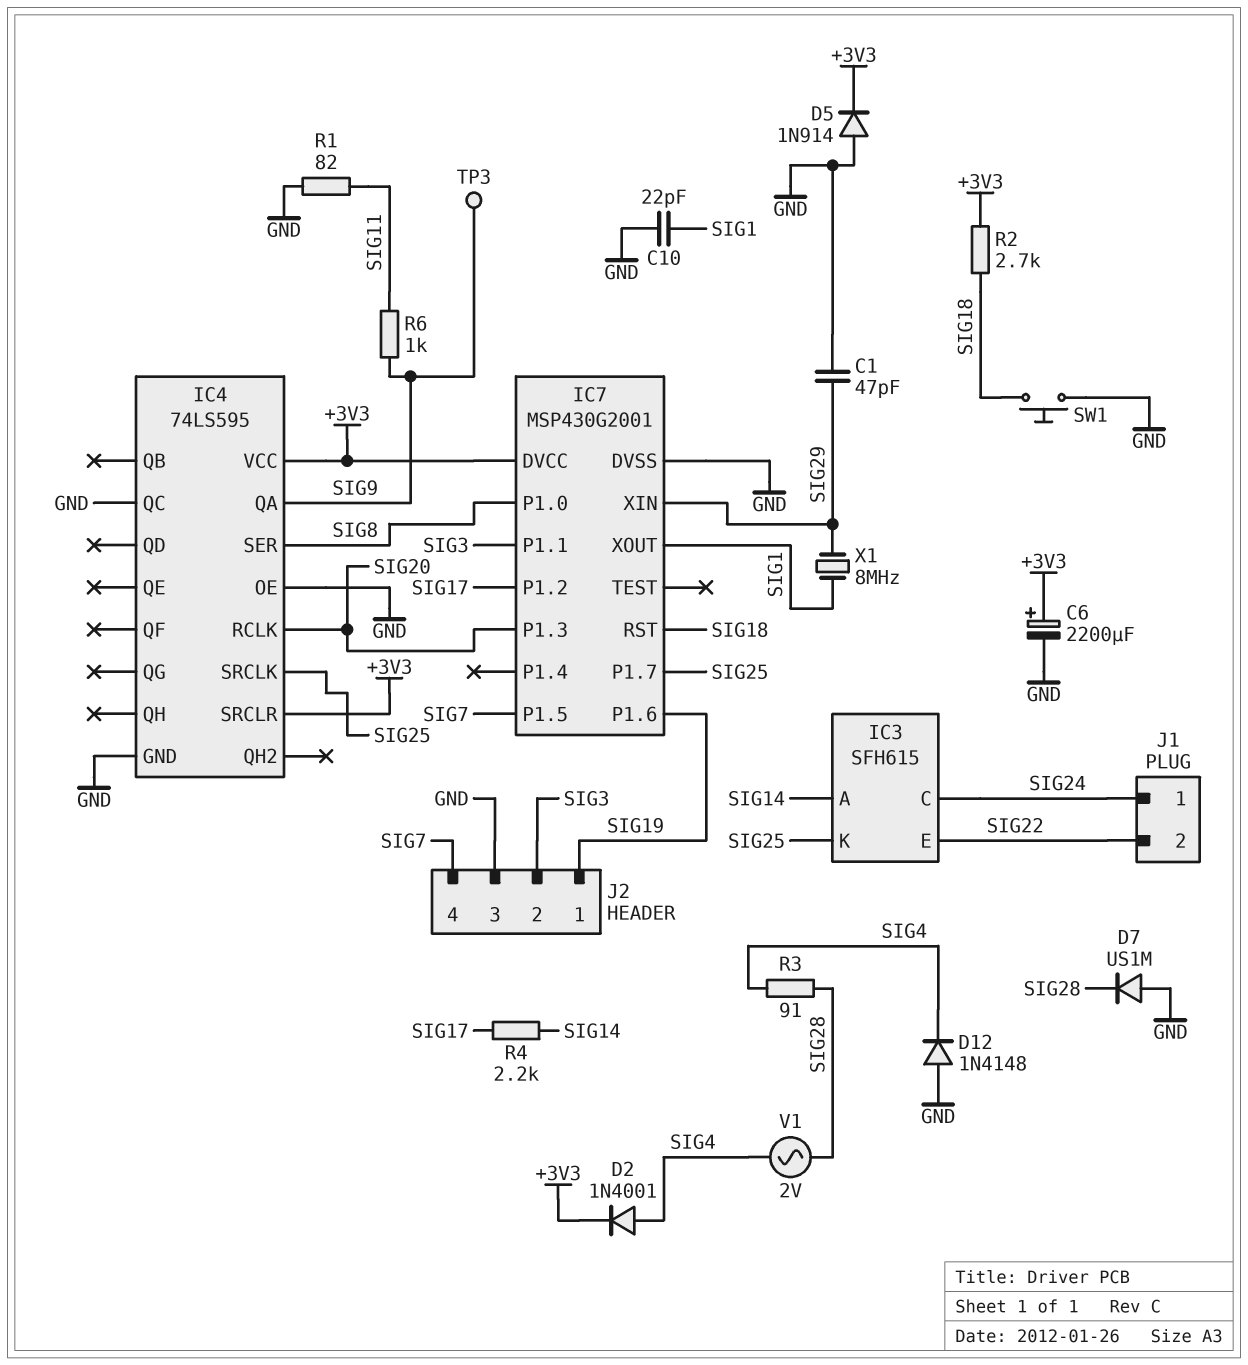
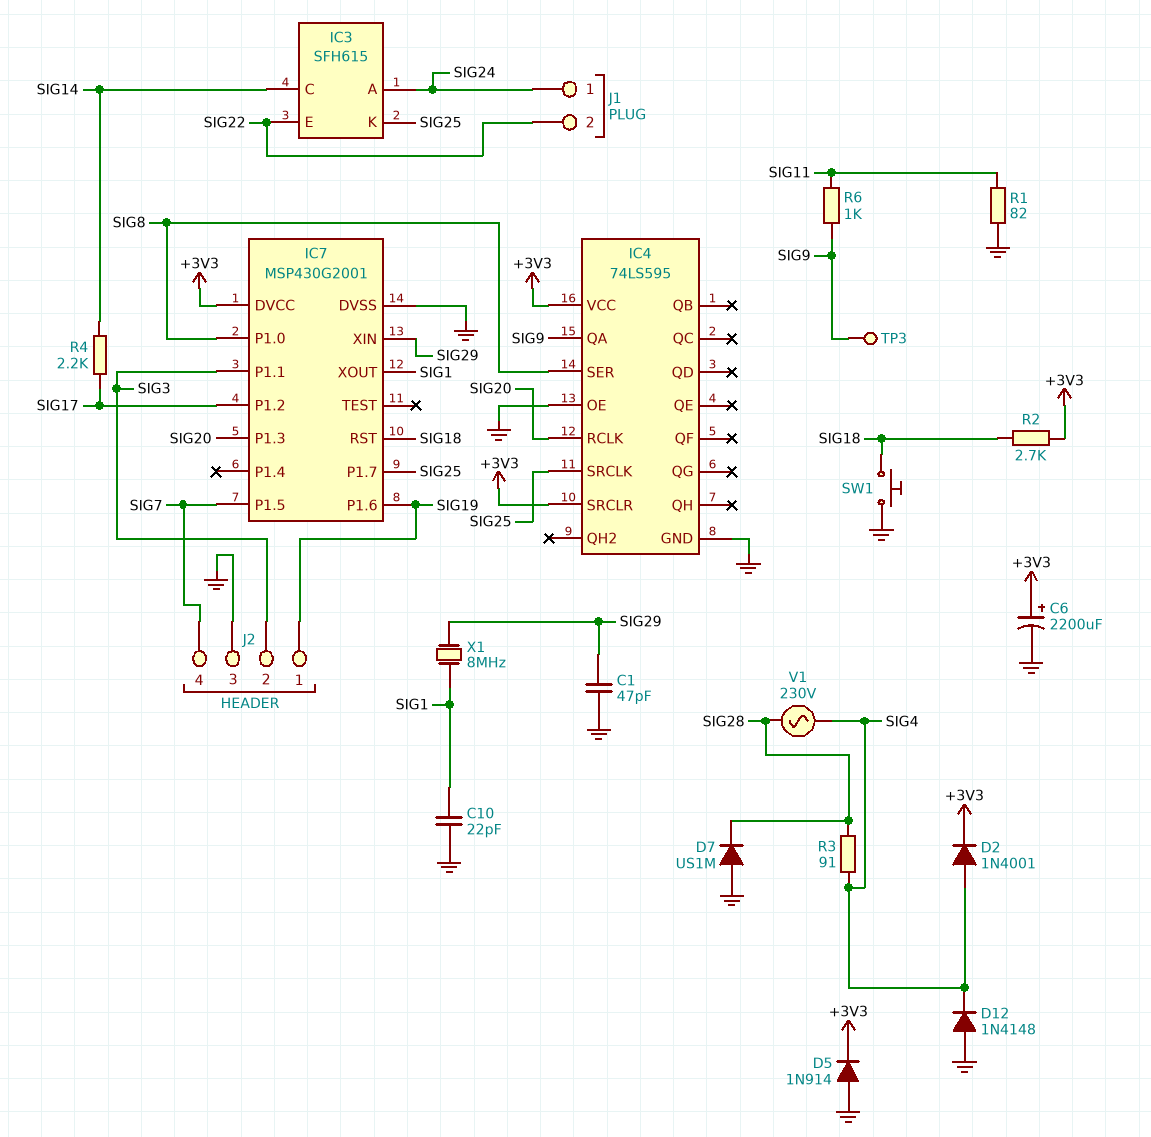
IC3 pin A: SIG14 -> SIG24
IC3 pin C: SIG24 -> SIG14
IC4 pin QC: GND -> none
V1: AC 2V (SIG4, SIG28) -> AC 230V (SIG4, SIG28)

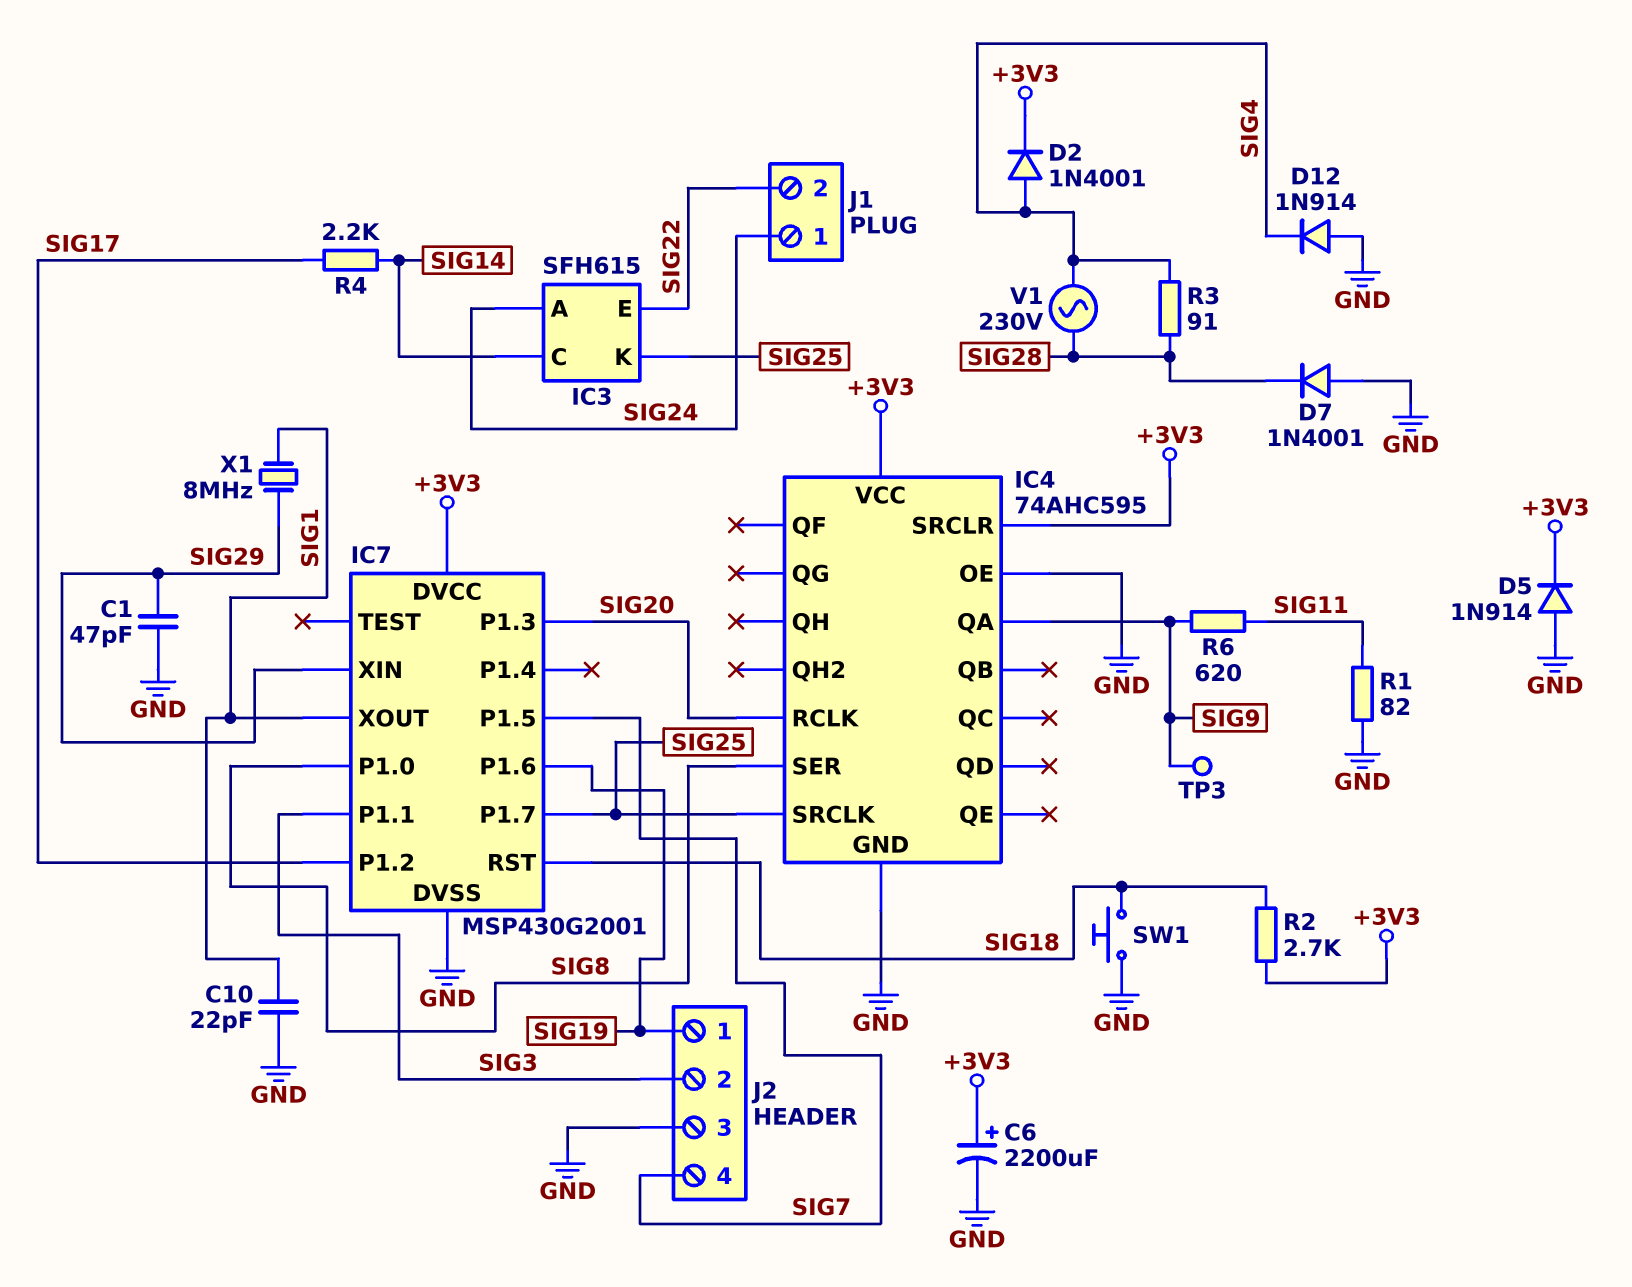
D7: diode US1M (A GND, K SIG28) -> diode 1N4001 (A GND, K SIG28)
D12: diode 1N4148 (A GND, K SIG4) -> diode 1N914 (A GND, K SIG4)
IC4: 74LS595 -> 74AHC595
R6: 1k (SIG9, SIG11) -> 620 (SIG9, SIG11)

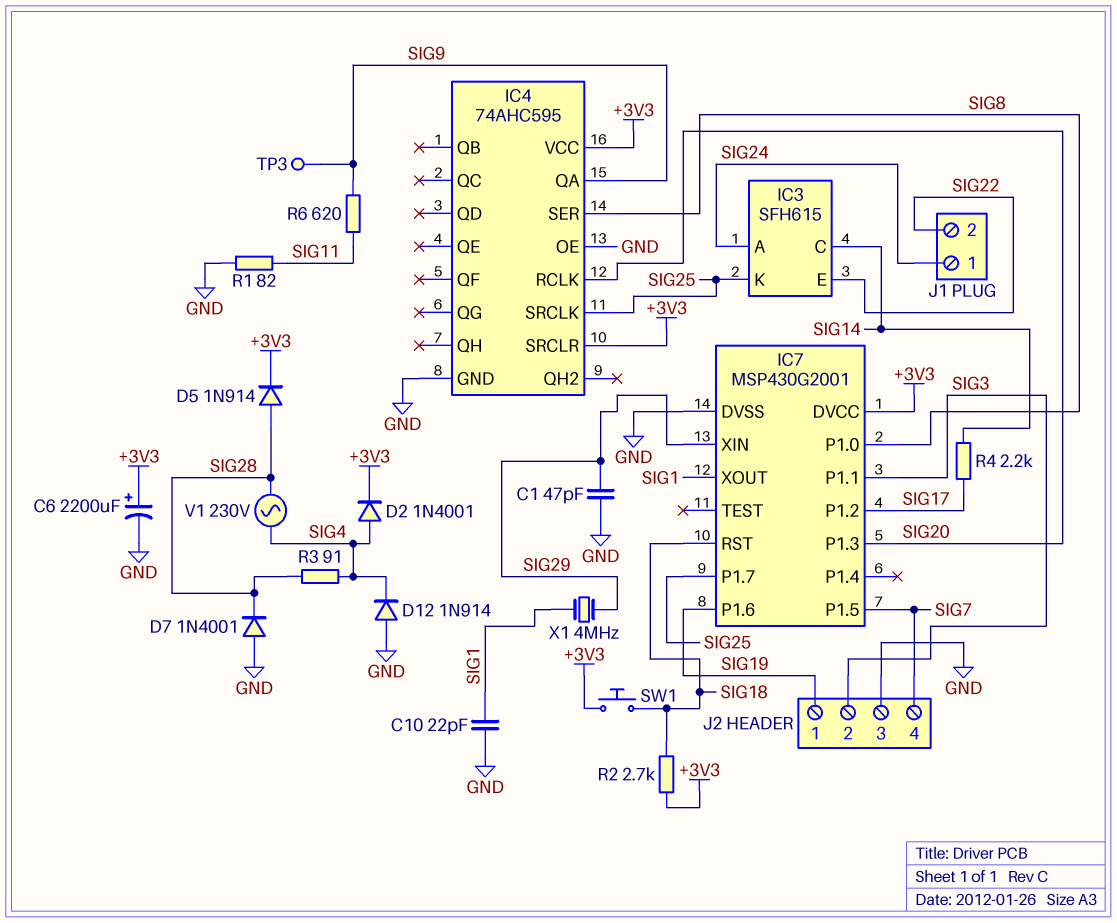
D5: diode 1N914 (A GND, K +3V3) -> diode 1N914 (A SIG28, K +3V3)
SW1: button (GND, SIG18) -> button (+3V3, SIG18)
X1: 8MHz (SIG1, SIG29) -> 4MHz (SIG1, SIG29)

